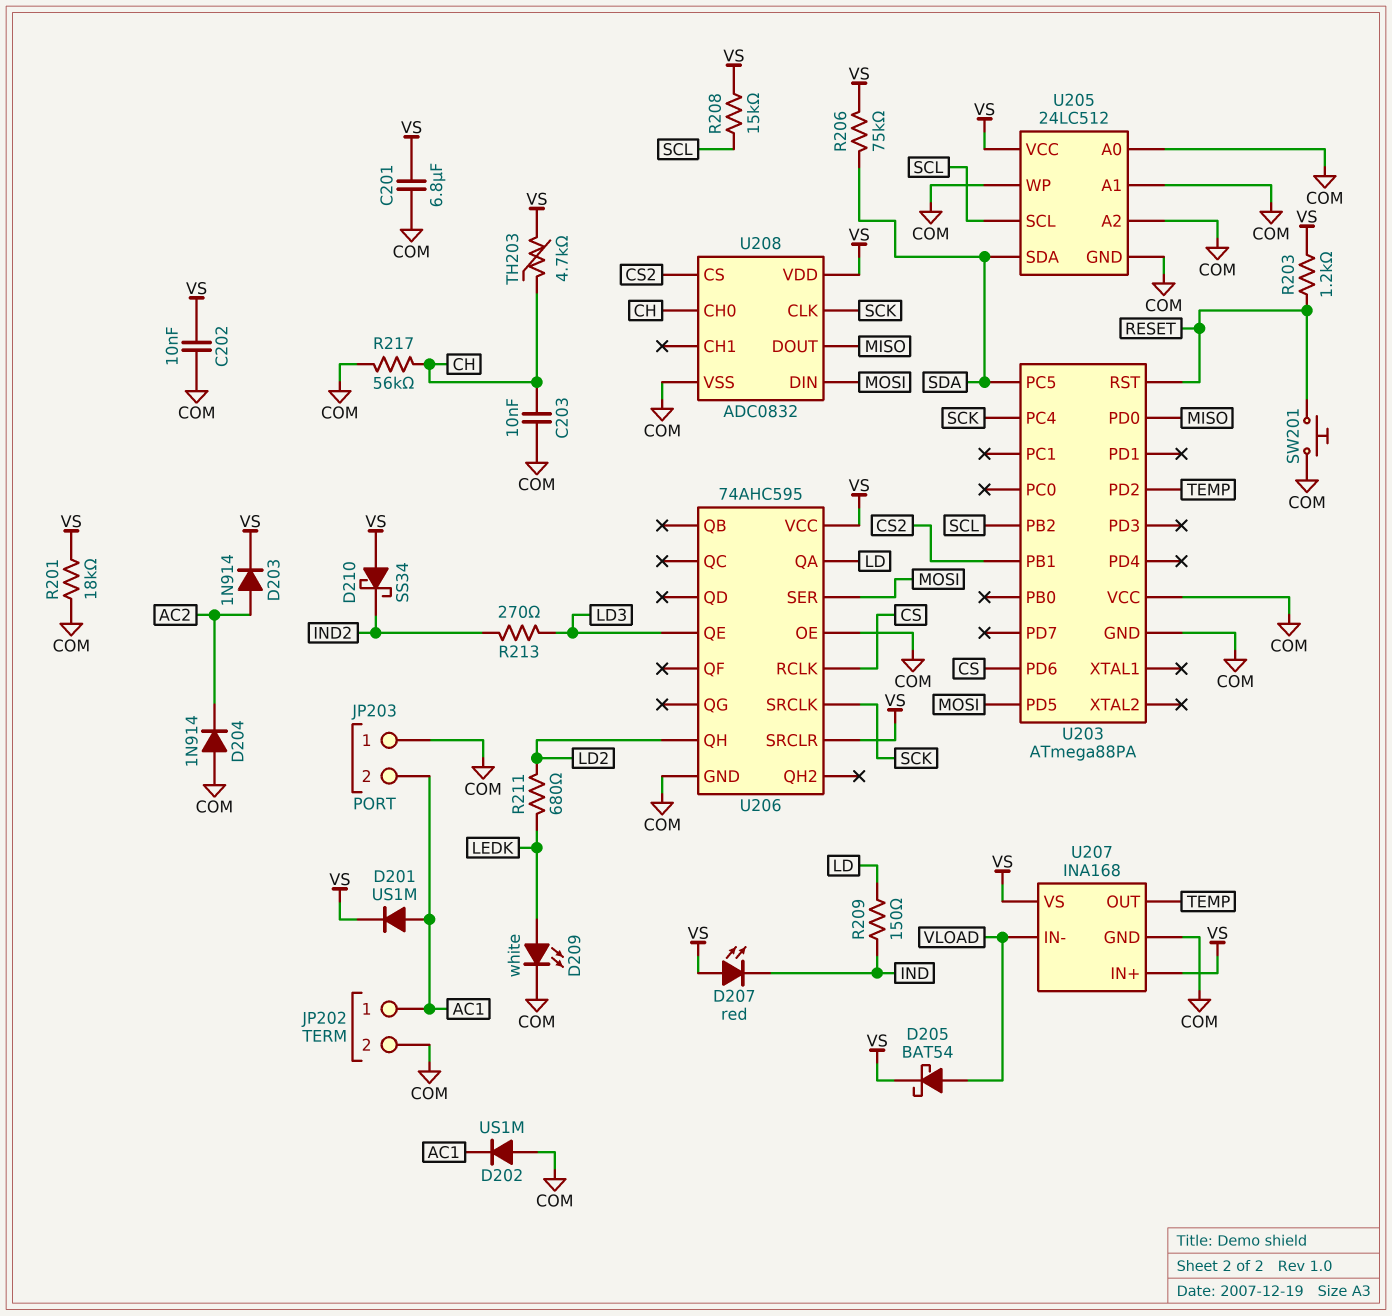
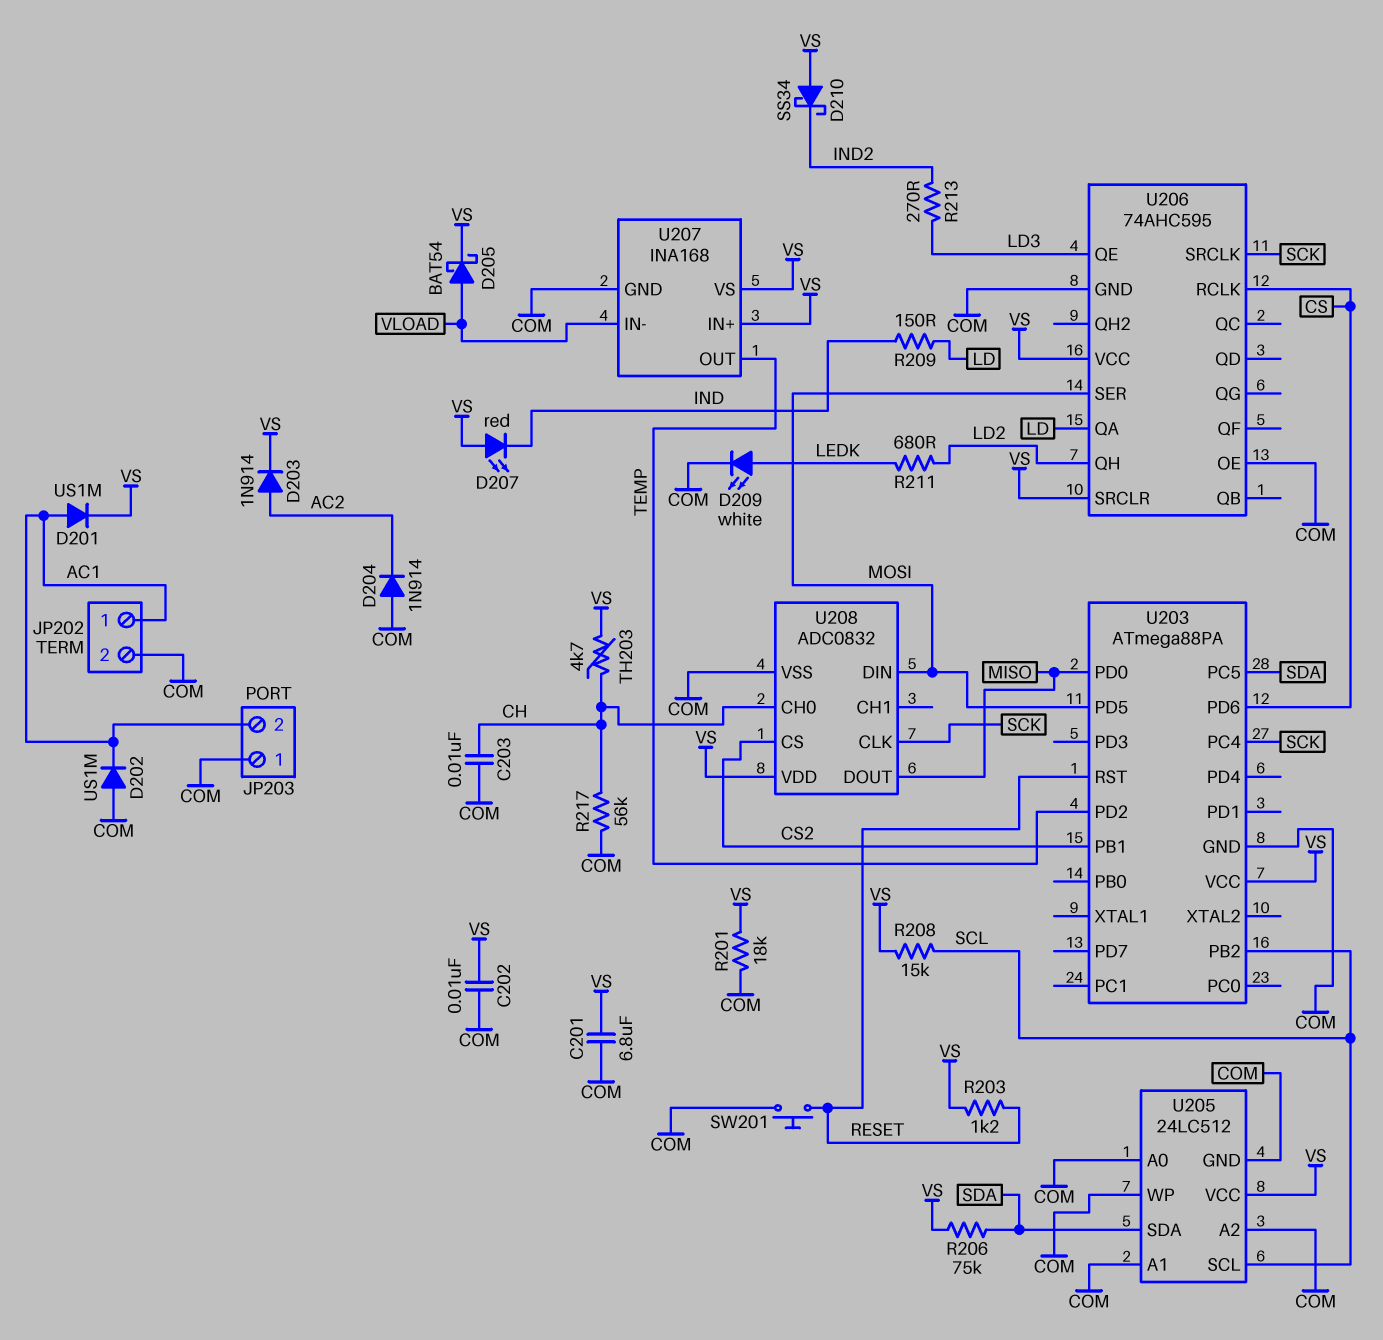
U203 pin VCC: COM -> VS

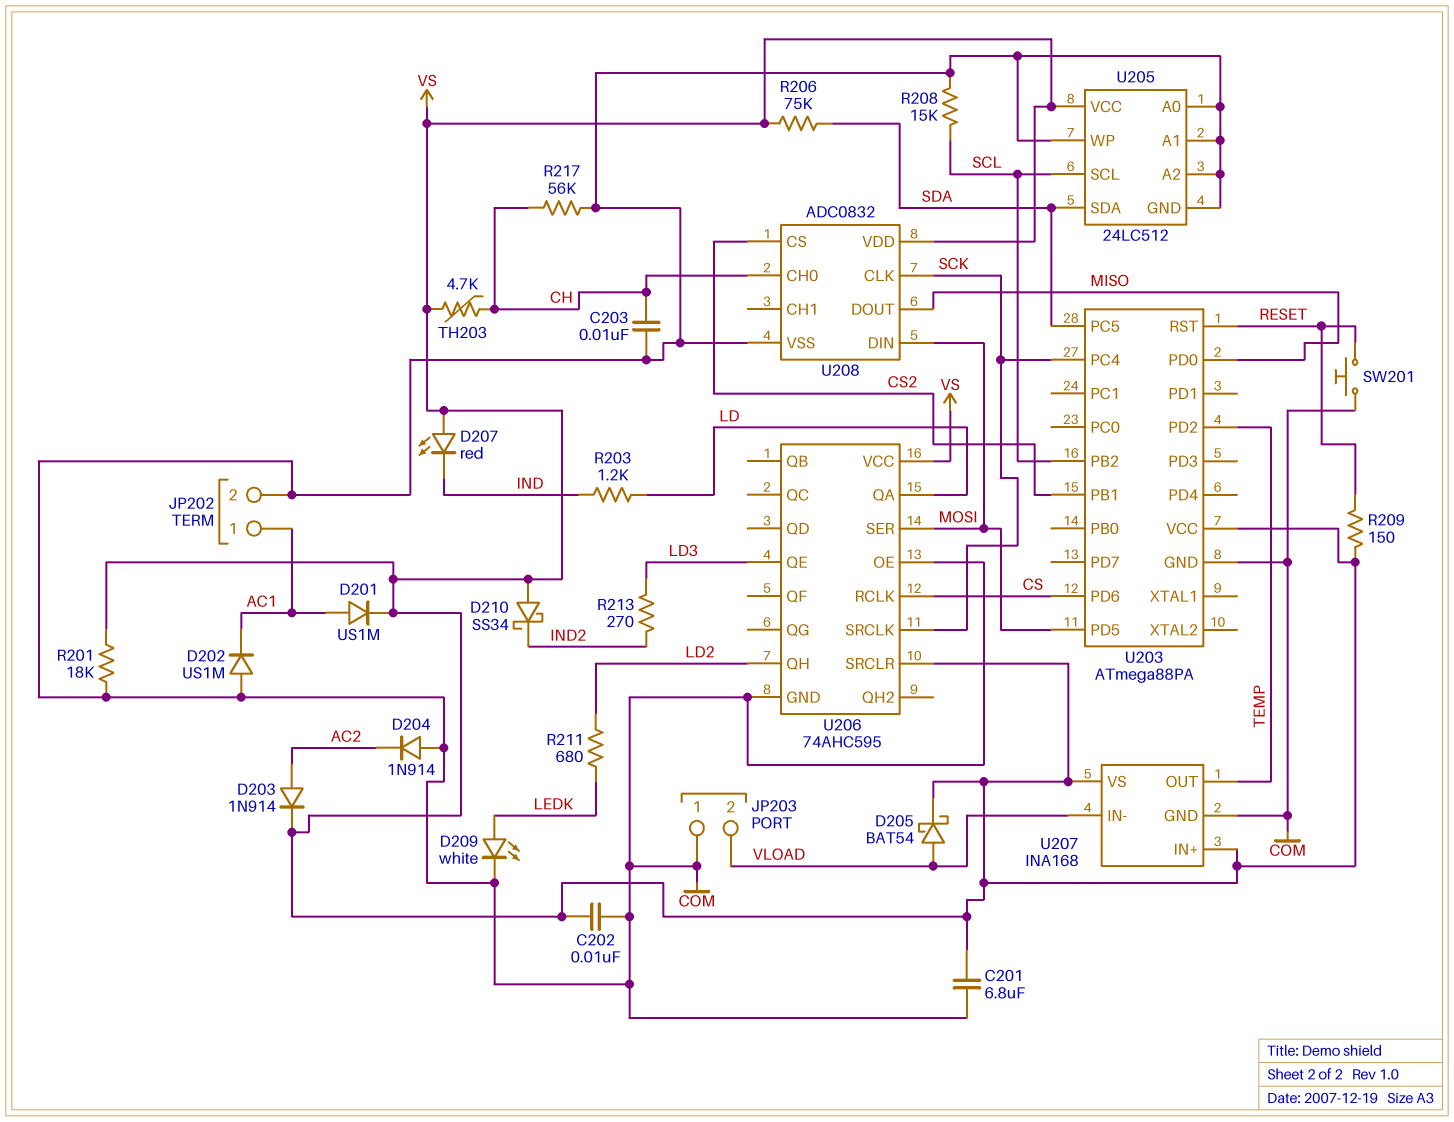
JP203 pin 2: AC1 -> VLOAD
R203: 1.2k (RESET, VS) -> 1.2k (IND, LD)
R208: 15k (SCL, VS) -> 15k (COM, SCL)
R209: 150 (IND, LD) -> 150 (RESET, VS)

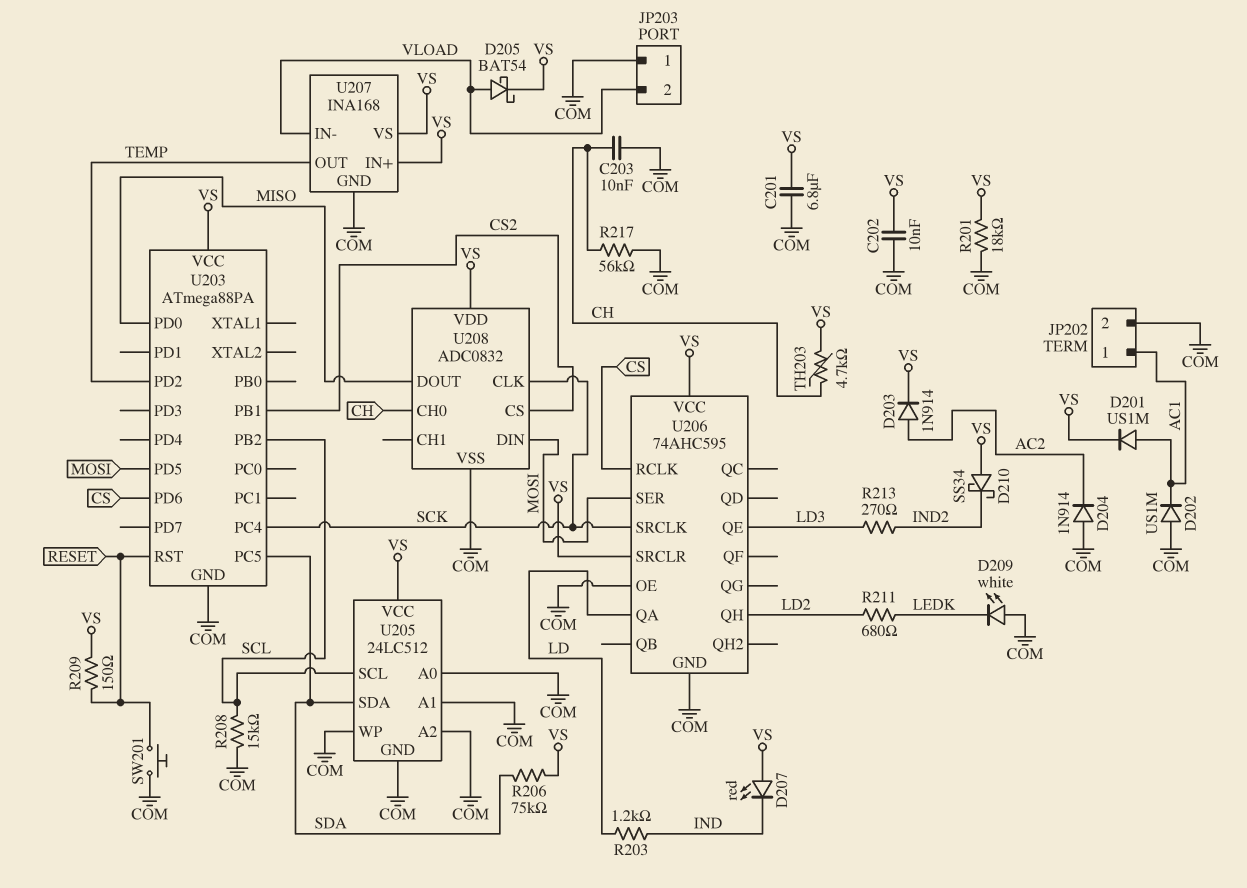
D209: LED white (A LEDK, K COM) -> LED white (A COM, K LEDK)

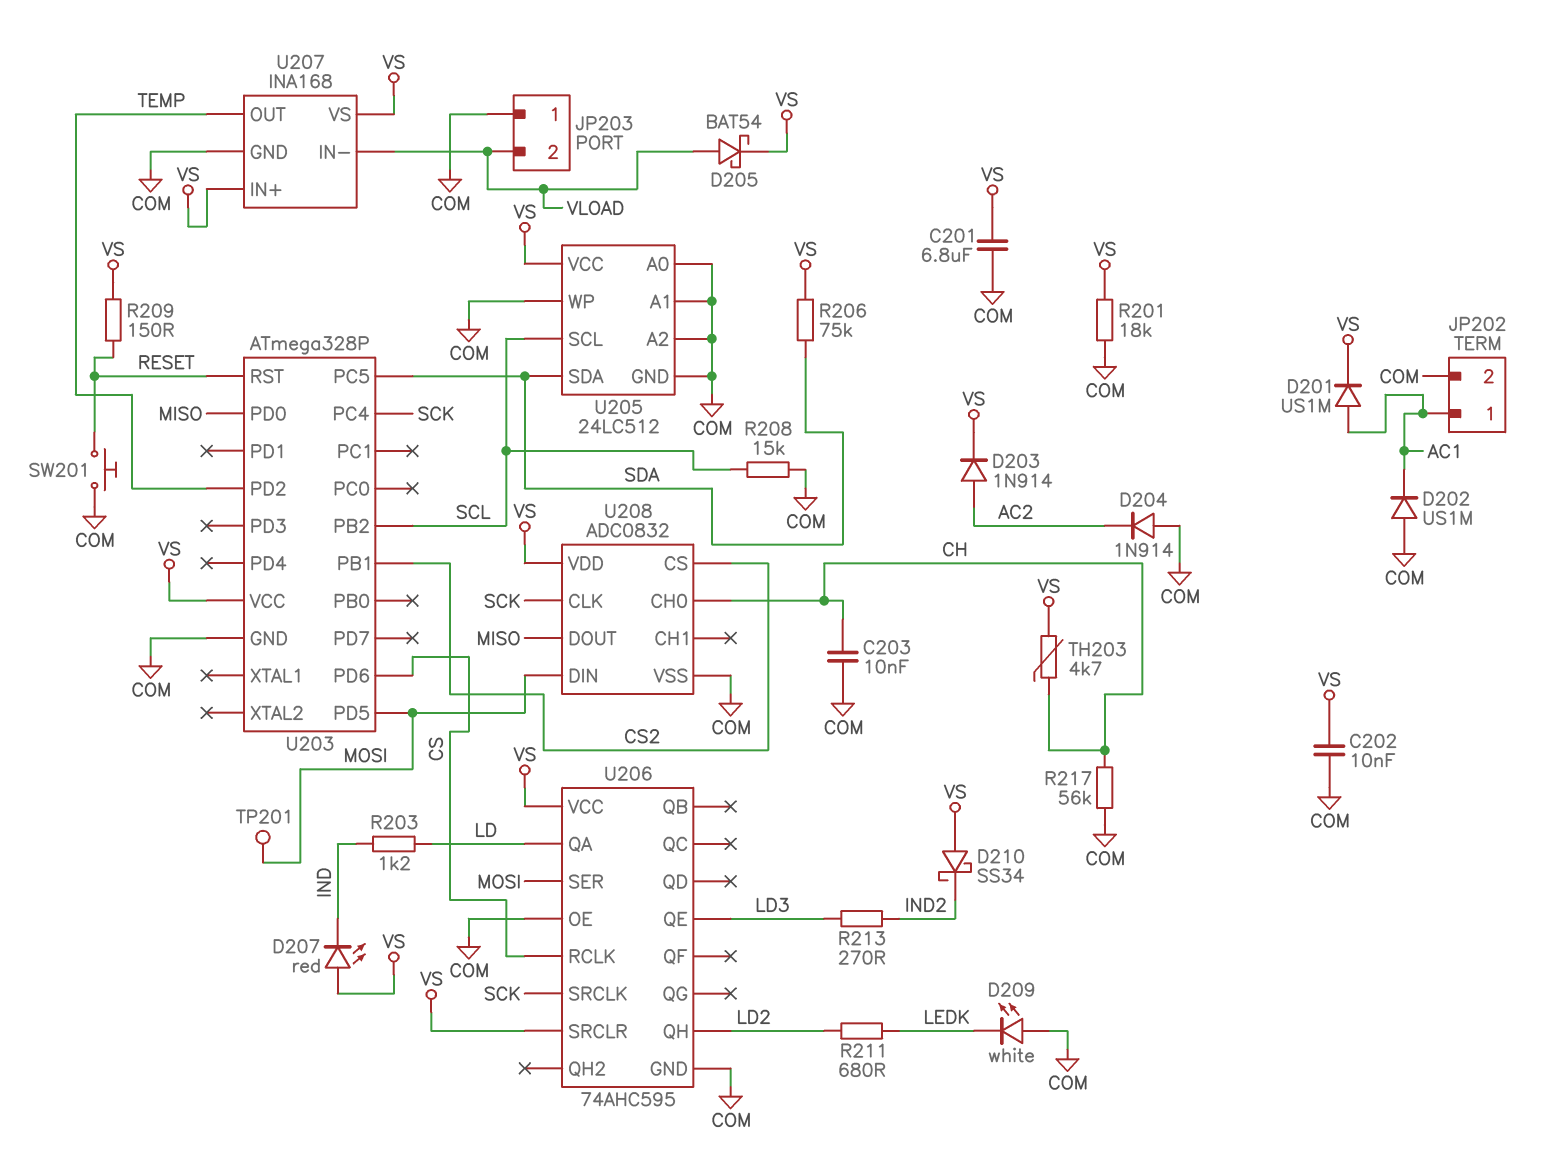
TP201: none -> test point (MOSI)
U203: ATmega88PA -> ATmega328P

